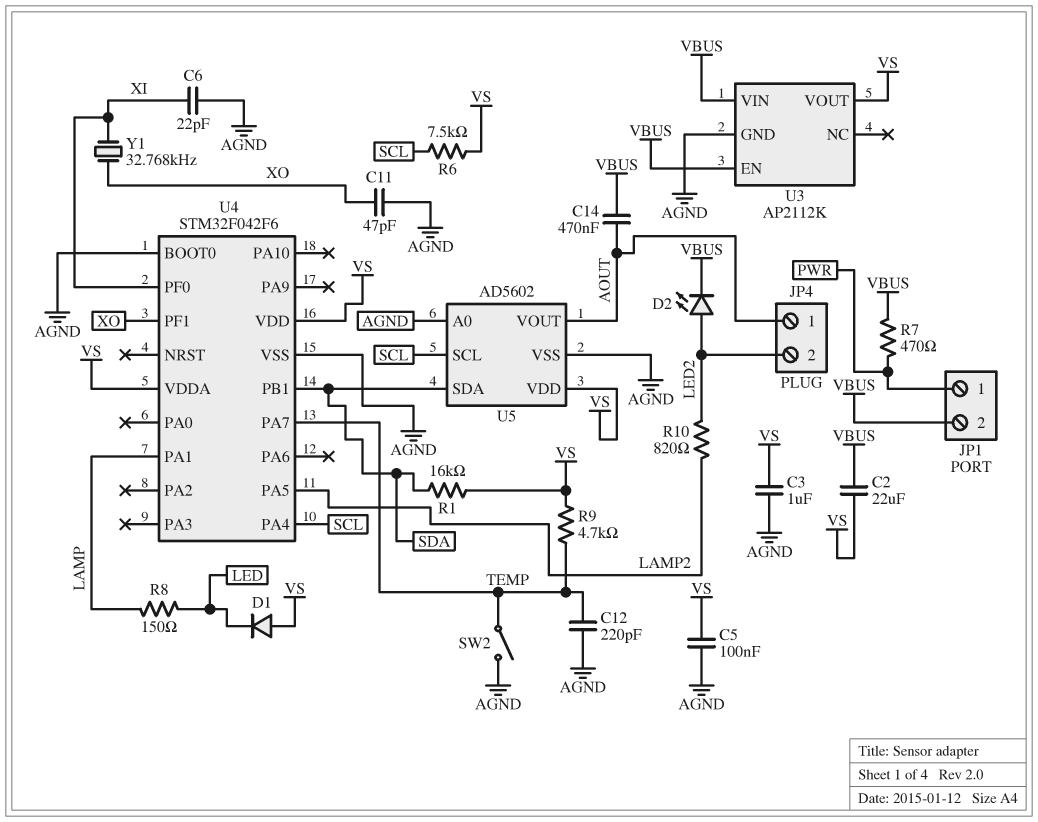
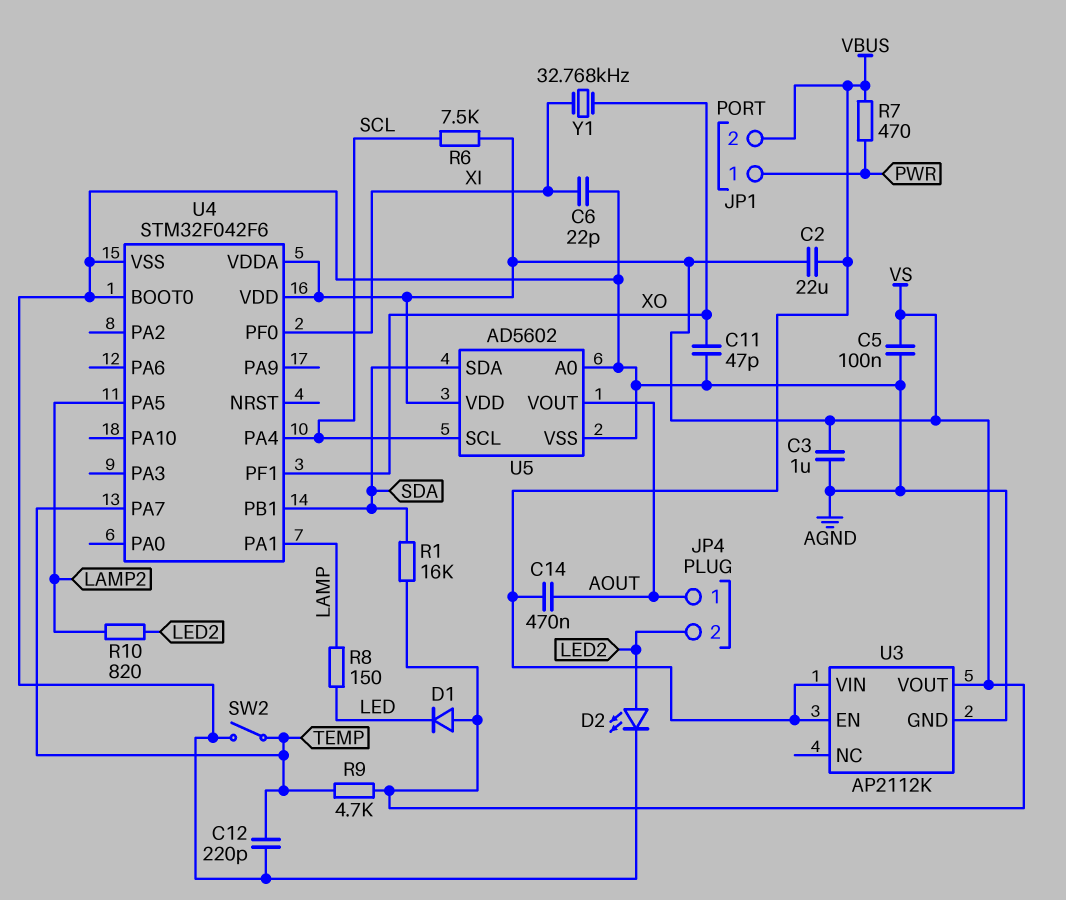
D2: LED (A LED2, K VBUS) -> LED (A LED2, K AGND)

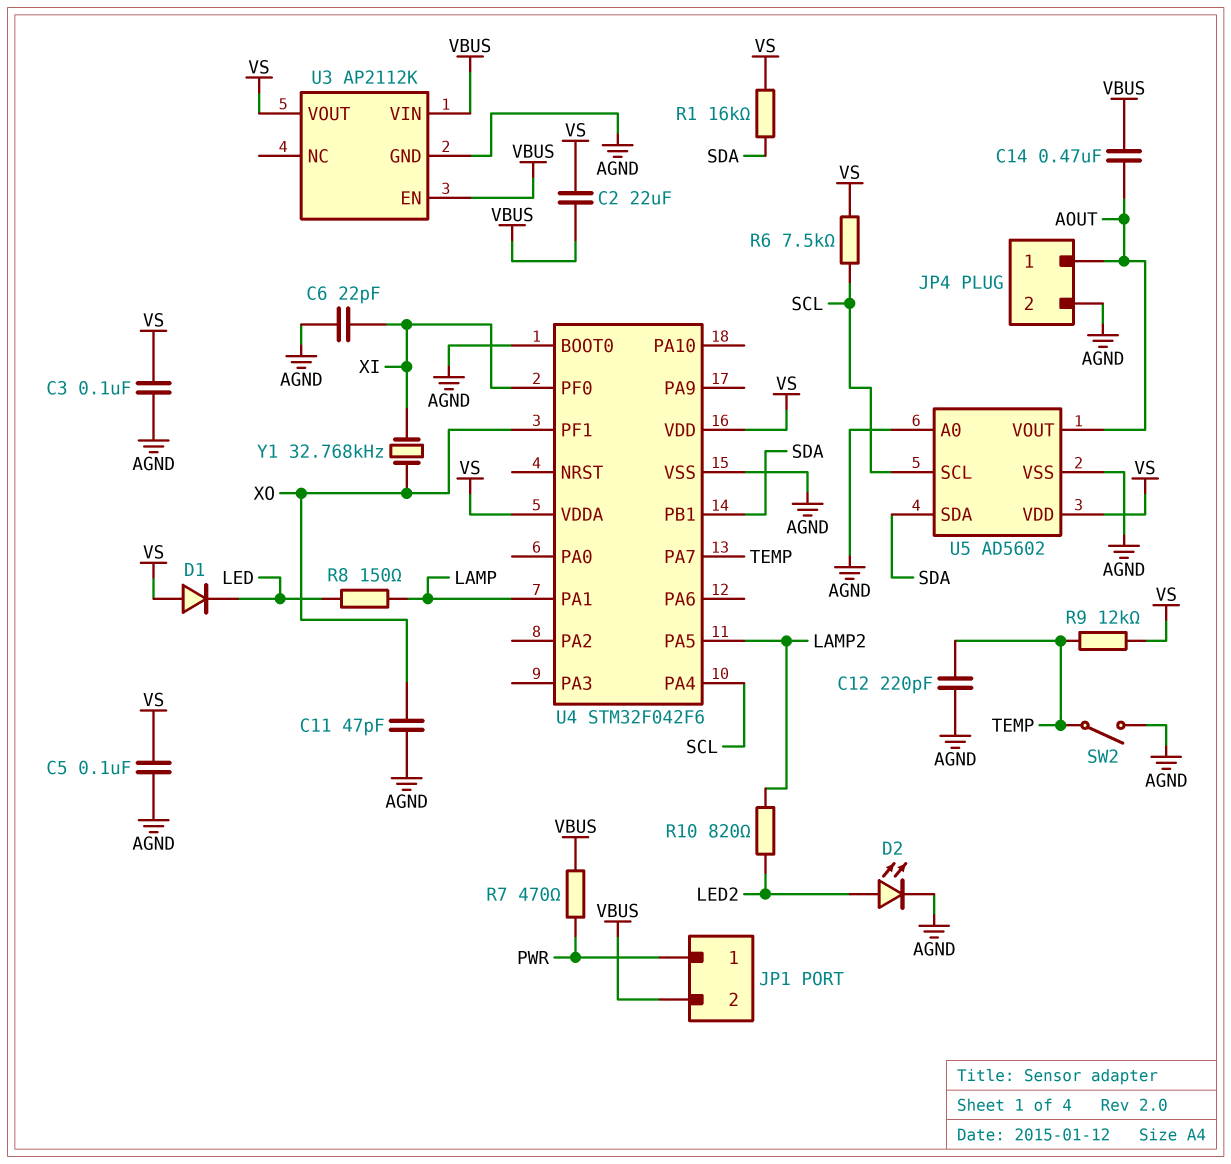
C3: 1uF (AGND, VS) -> 100nF (AGND, VS)
JP4 pin 2: LED2 -> AGND
R9: 4.7k (TEMP, VS) -> 12k (TEMP, VS)

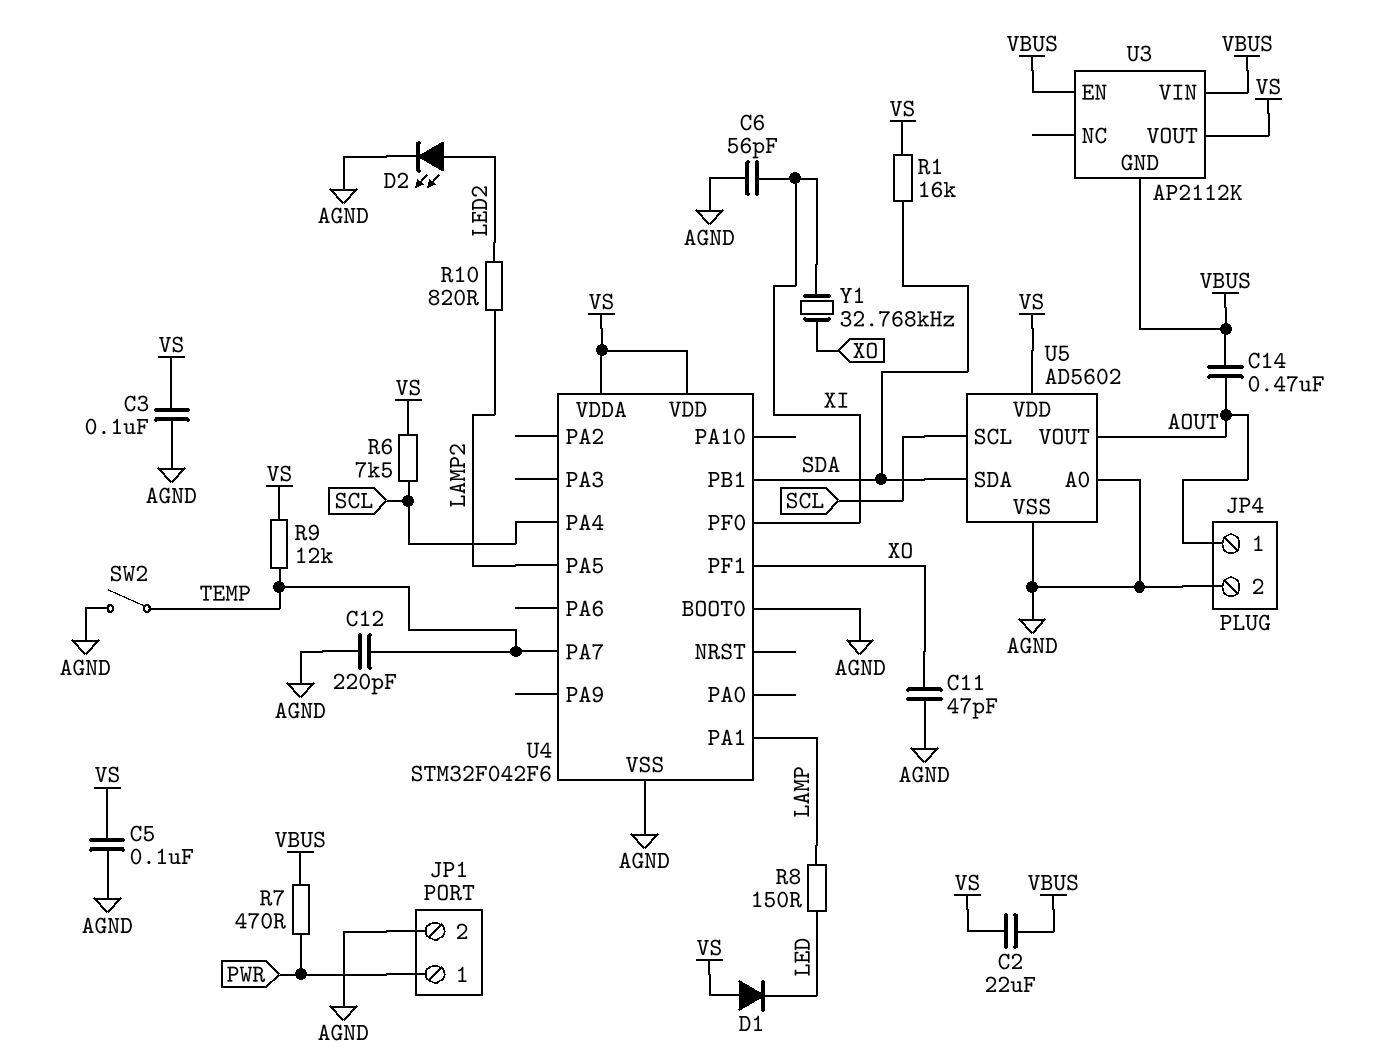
C6: 22pF (AGND, XI) -> 56pF (AGND, XI)
JP1 pin 2: VBUS -> AGND
U3 pin GND: AGND -> VBUS

